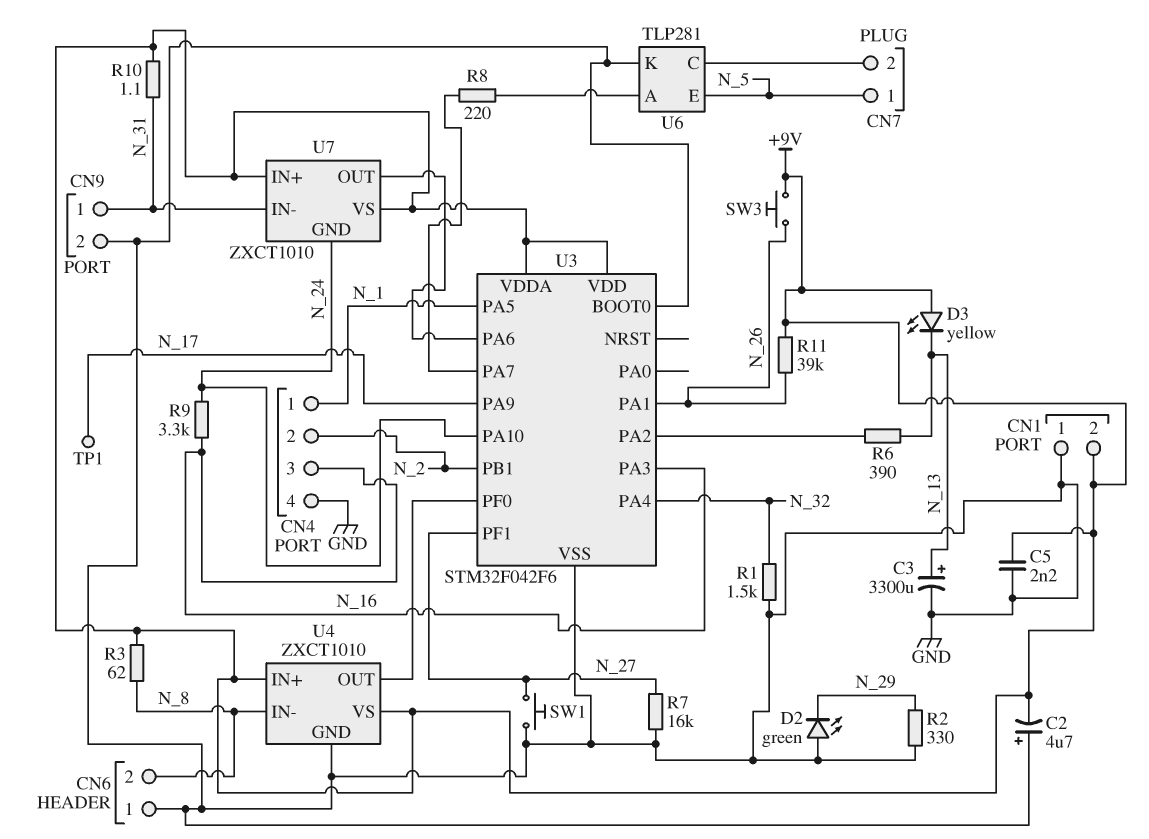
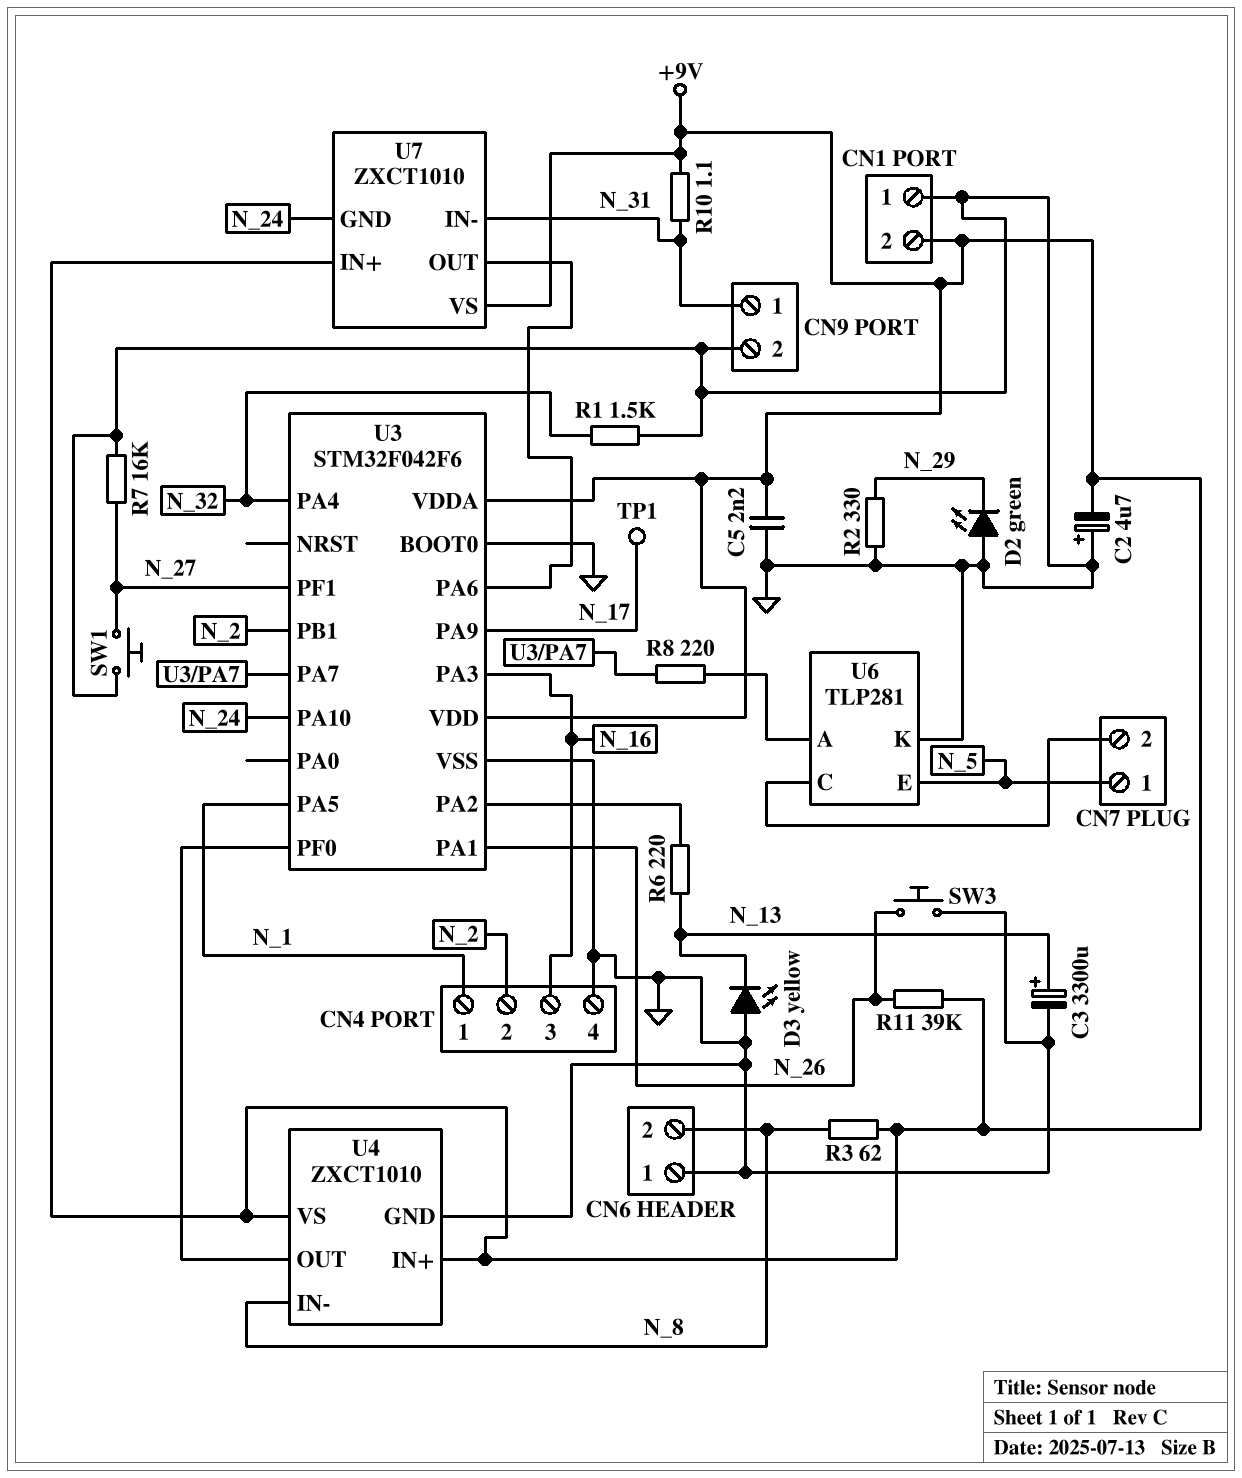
D3: LED yellow (A +9V, K N_13) -> LED yellow (A GND, K N_13)
R6: 390 (N_13, U3/PA2) -> 220 (N_13, U3/PA2)
R9: 3.3k (N_16, N_24) -> none
SW3: button (+9V, N_26) -> button (GND, N_26)

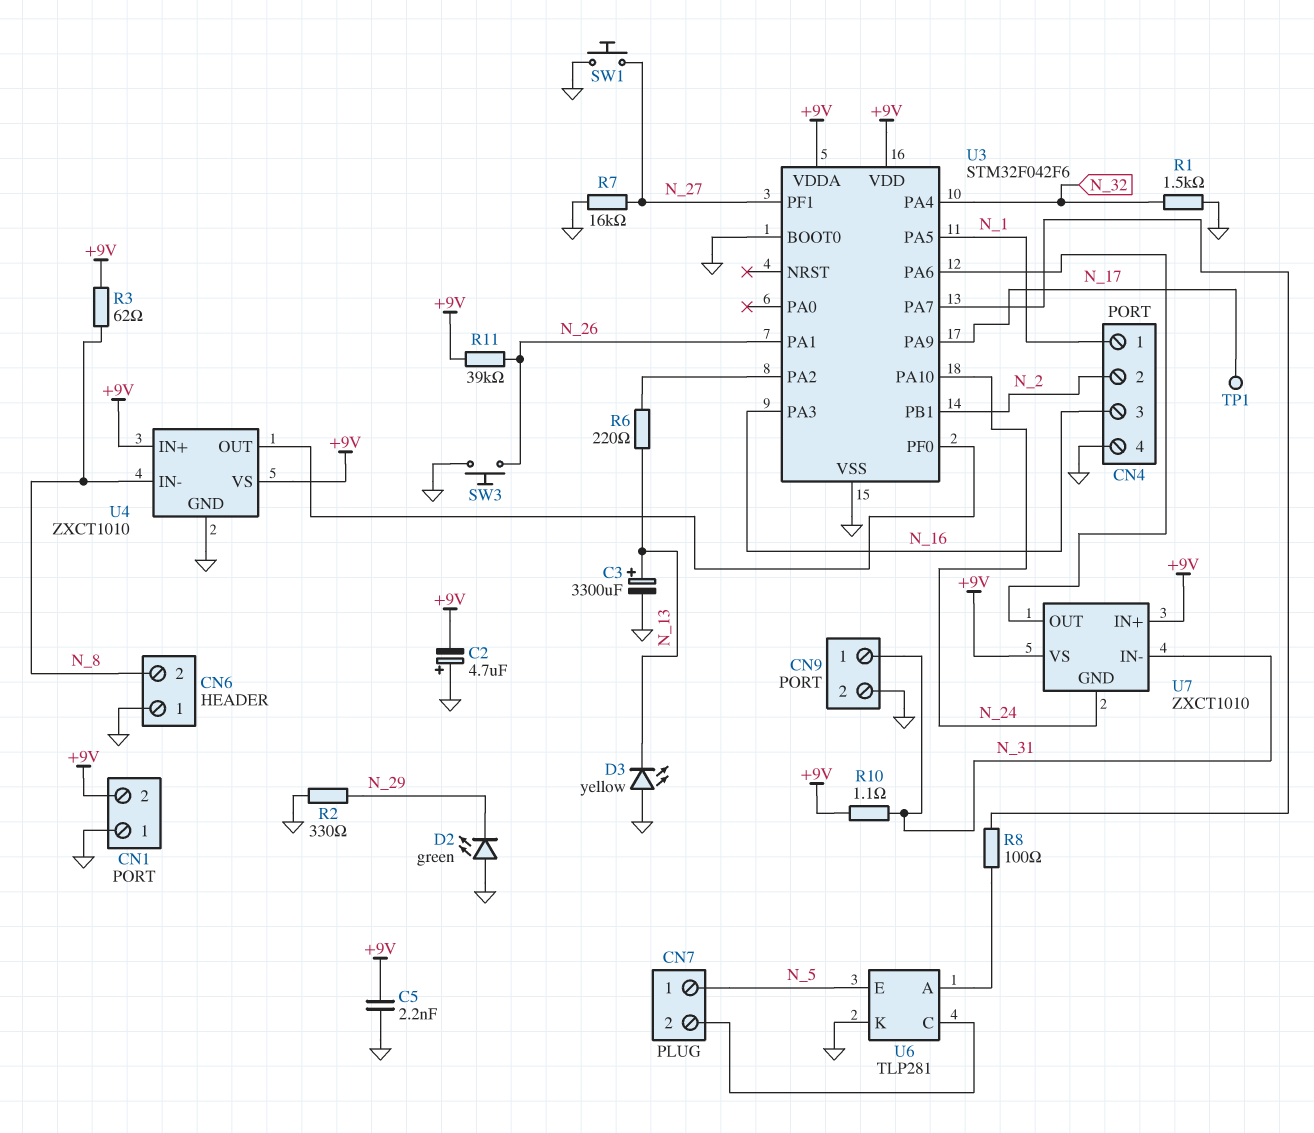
R8: 220 (U3/PA7, U6/A) -> 100 (U3/PA7, U6/A)

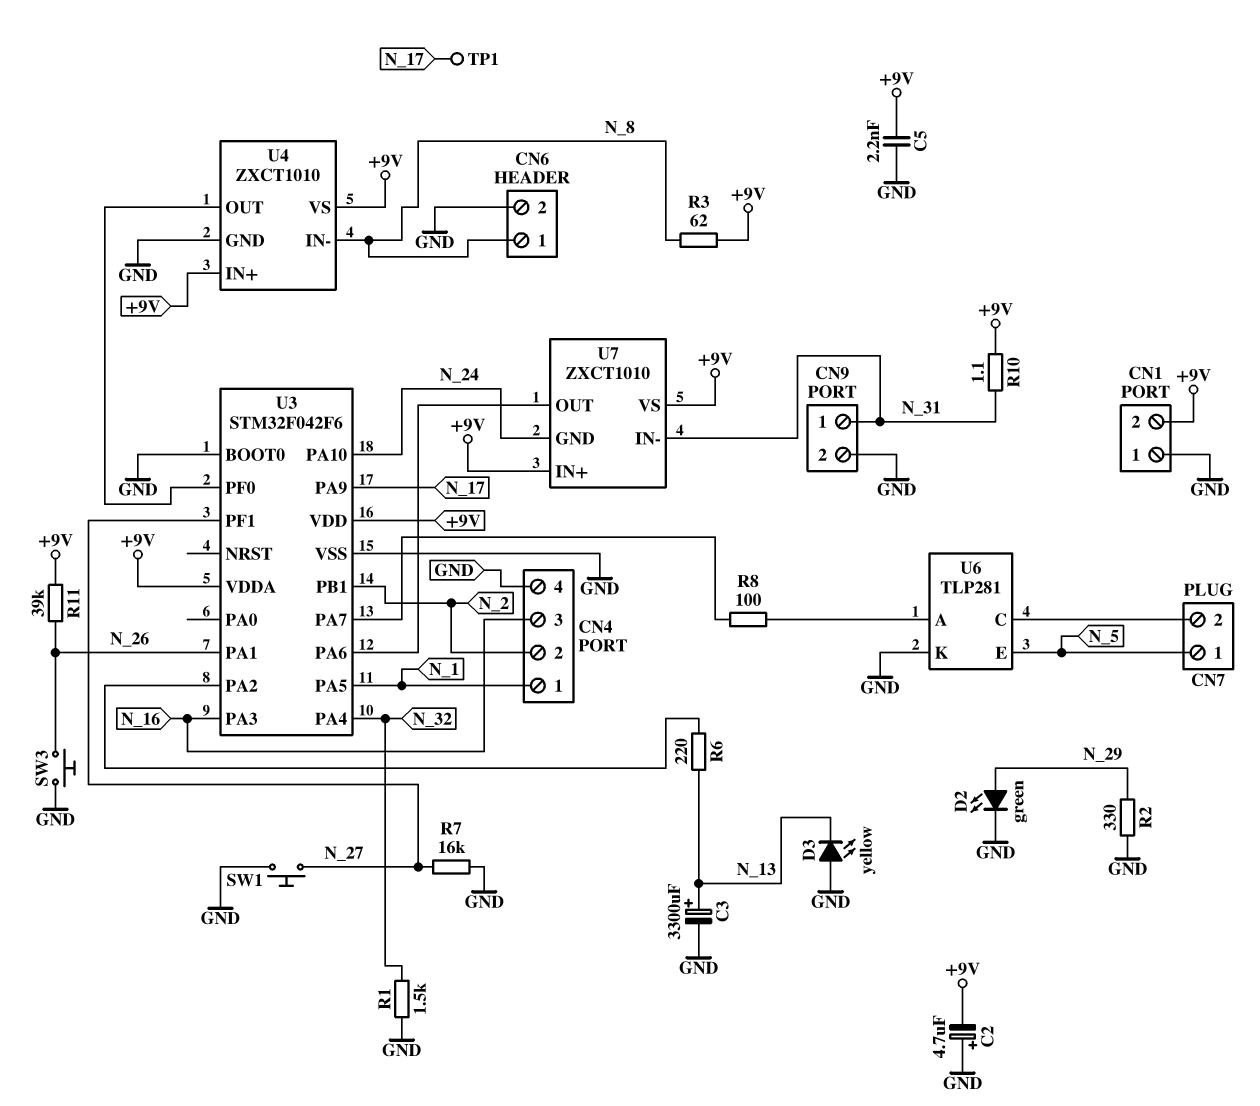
CN6 pin 1: GND -> N_8
CN6 pin 2: N_8 -> GND
D2: LED green (A GND, K N_29) -> LED green (A N_29, K GND)

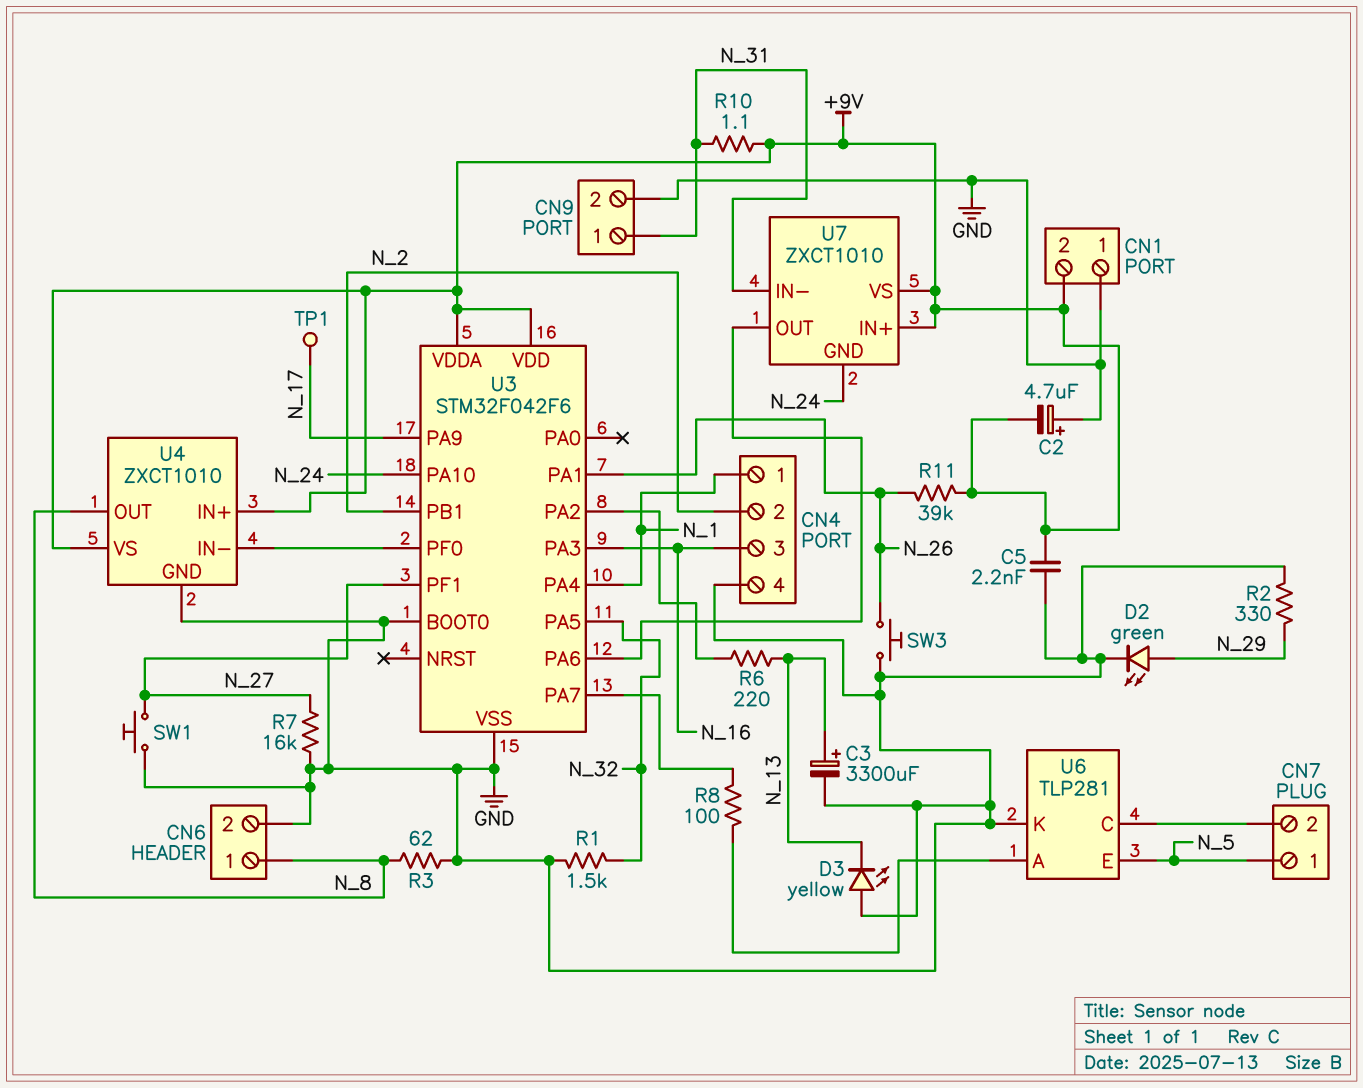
R3: 62 (+9V, N_8) -> 62 (GND, N_8)
U3 pin PA4: N_32 -> N_1
U3 pin PA5: N_1 -> N_32
U4 pin IN-: N_8 -> U3/PF0
U4 pin OUT: U3/PF0 -> N_8

